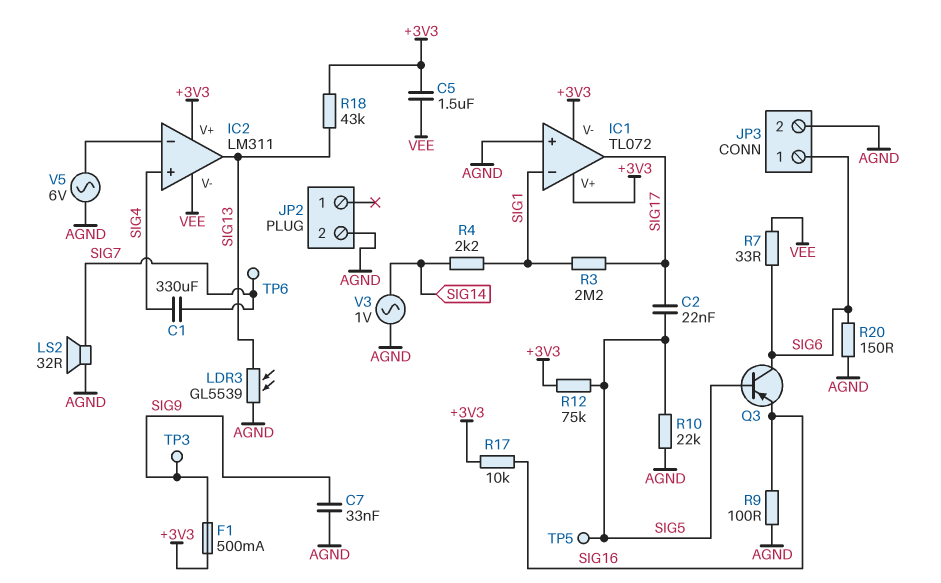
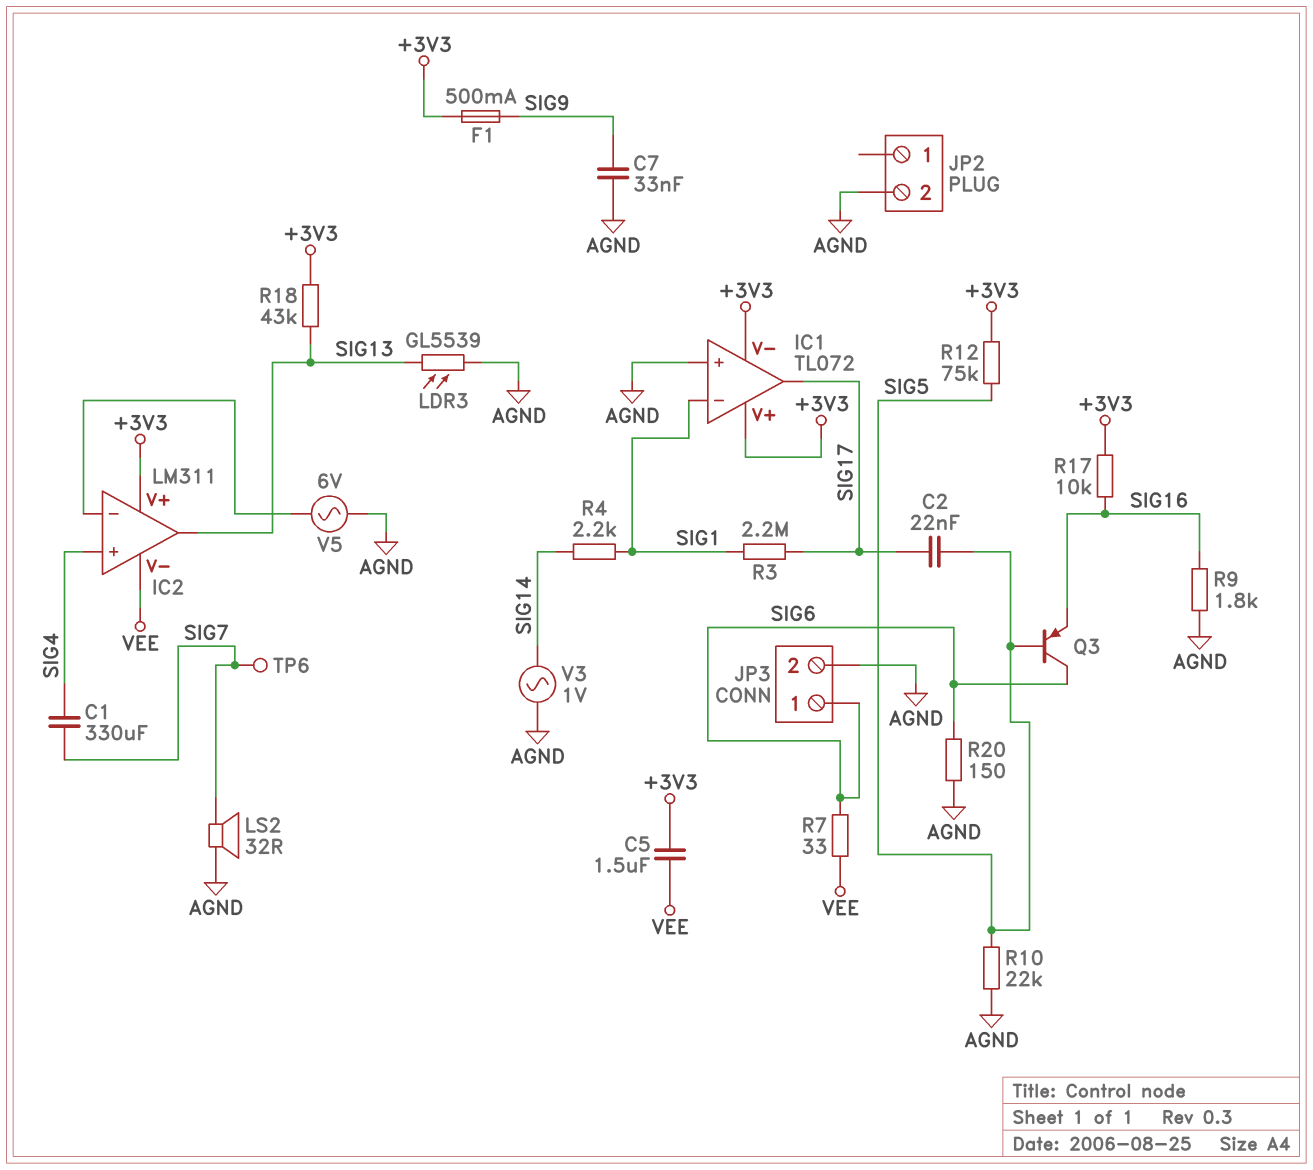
R9: 100 (AGND, SIG16) -> 1.8k (AGND, SIG16)
TP3: test point (SIG9) -> none
TP5: test point (SIG5) -> none

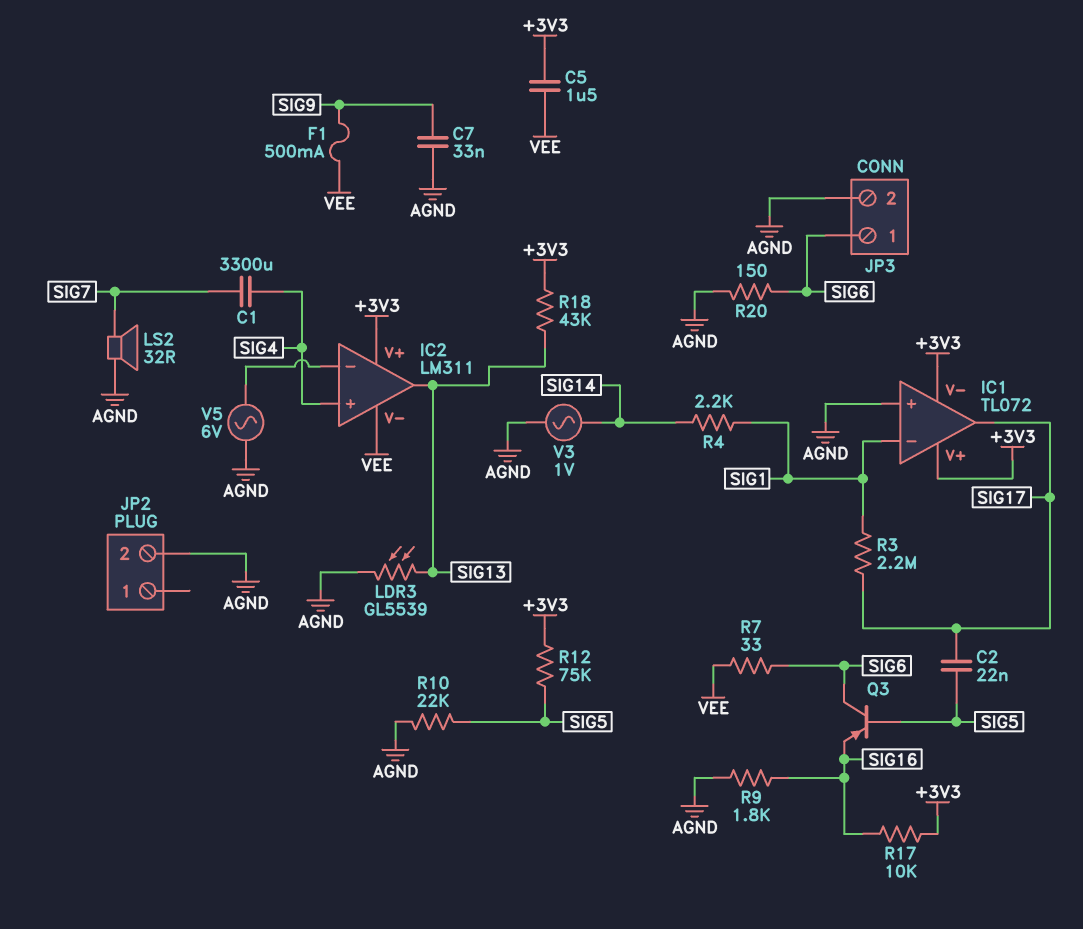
C1: 330uF (SIG4, SIG7) -> 3300uF (SIG4, SIG7)
F1: 500mA (+3V3, SIG9) -> 500mA (SIG9, VEE)
TP6: test point (SIG7) -> none

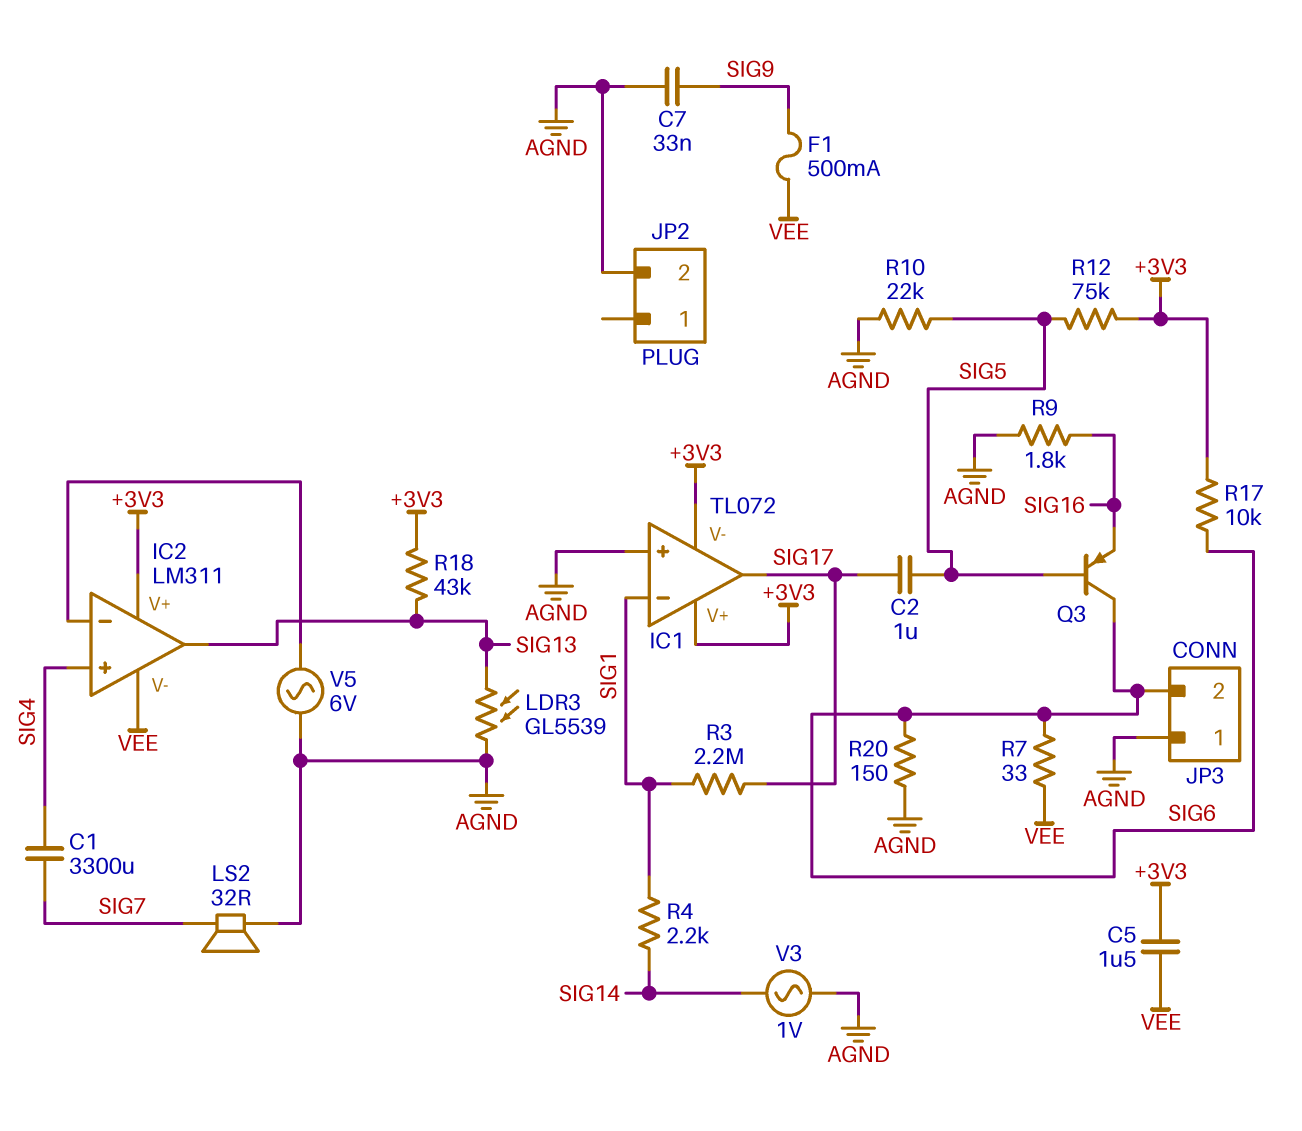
C2: 22nF (SIG5, SIG17) -> 1uF (SIG5, SIG17)
JP3 pin 1: SIG6 -> AGND
JP3 pin 2: AGND -> SIG6
R17: 10k (+3V3, SIG16) -> 10k (+3V3, SIG6)

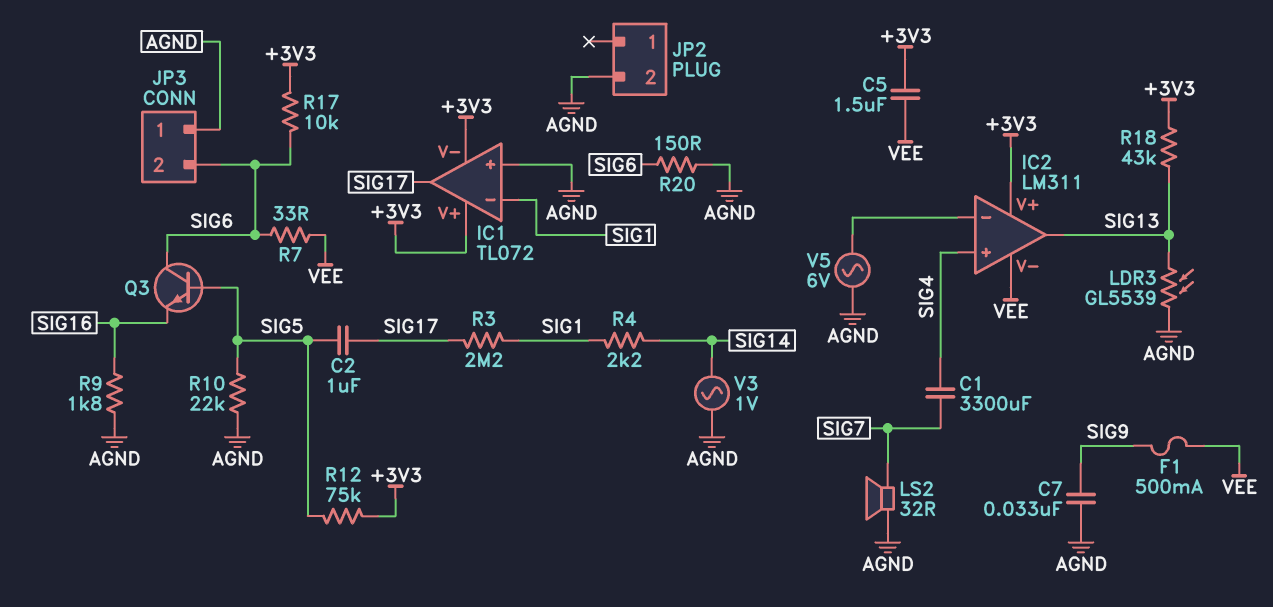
Q3: PNP (B SIG5, C SIG6, E SIG16) -> NPN (B SIG5, C SIG6, E SIG16)

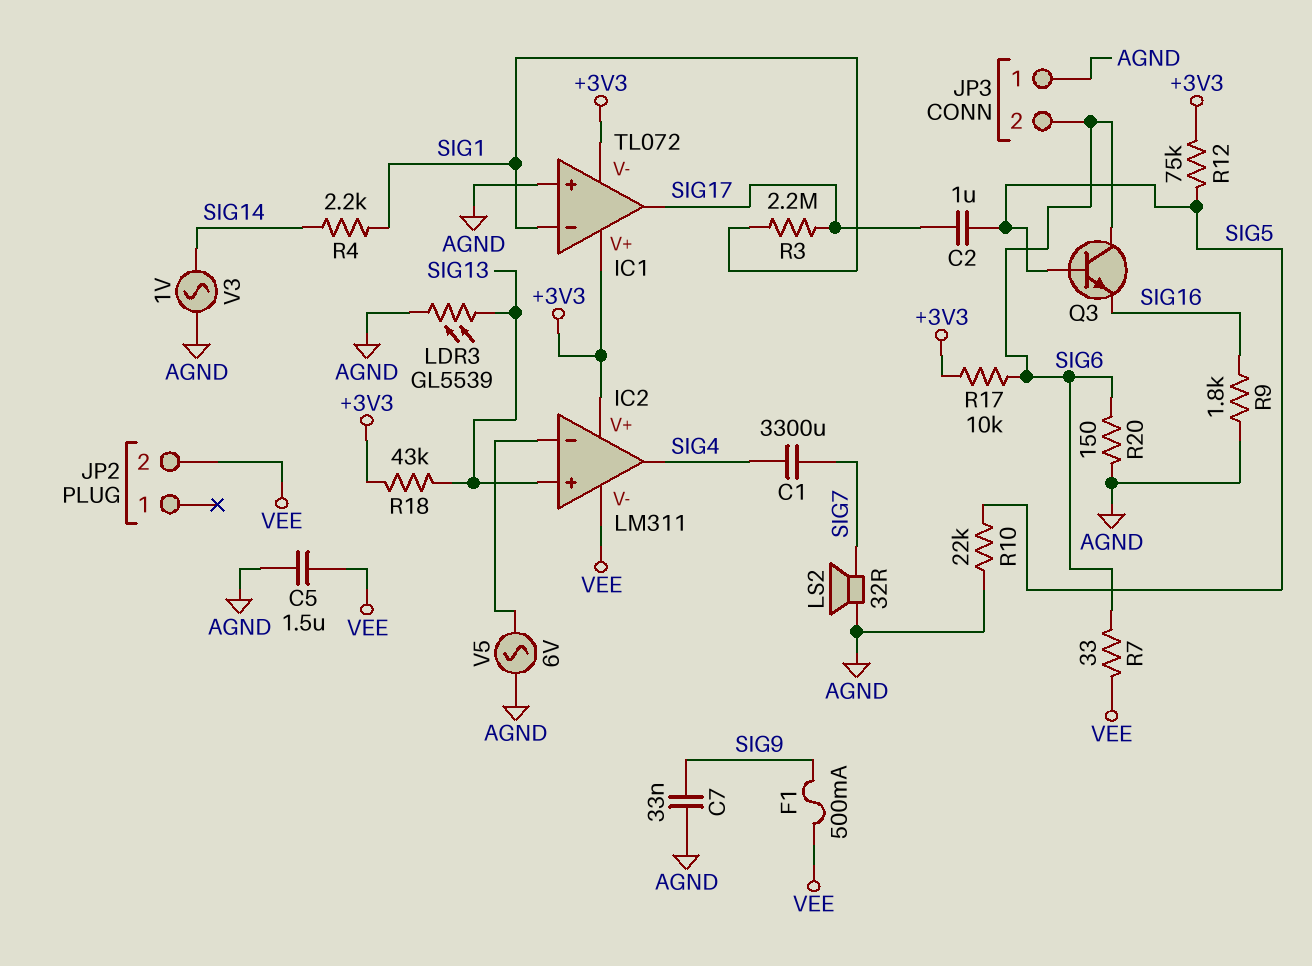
C5: 1.5uF (+3V3, VEE) -> 1.5uF (AGND, VEE)
IC2 pin in+: SIG4 -> SIG13
IC2 pin out: SIG13 -> SIG4
JP2 pin 2: AGND -> VEE

